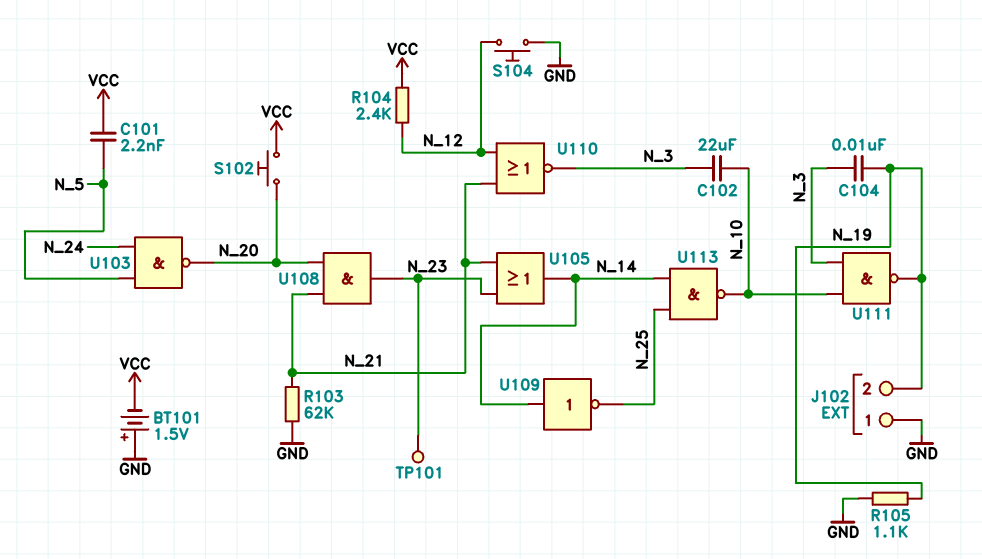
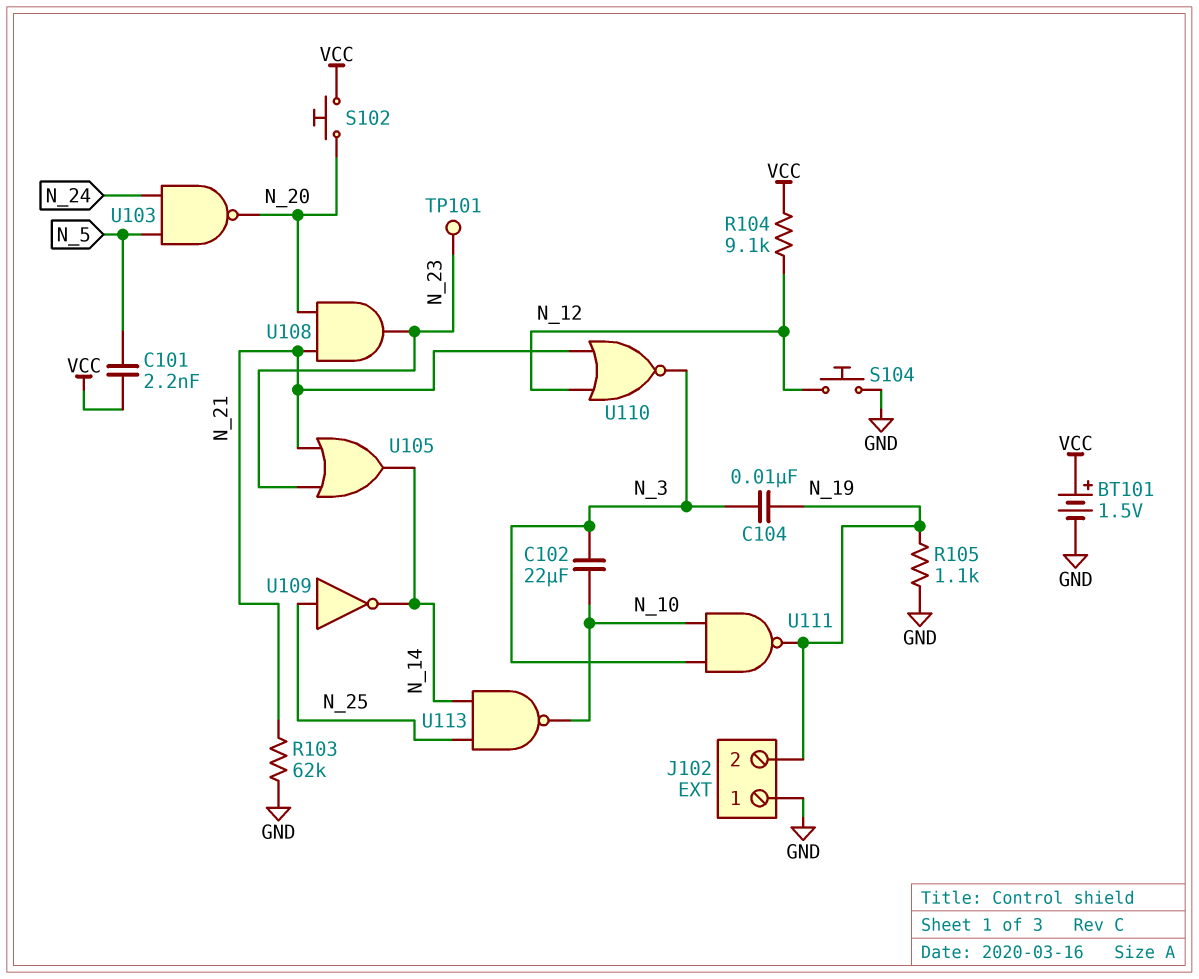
BT101: 1.5V (plus GND, minus VCC) -> 1.5V (plus VCC, minus GND)
R104: 2.4k (N_12, VCC) -> 9.1k (N_12, VCC)
U109: NOT (in N_14, out N_25) -> NOT (in N_25, out N_14)

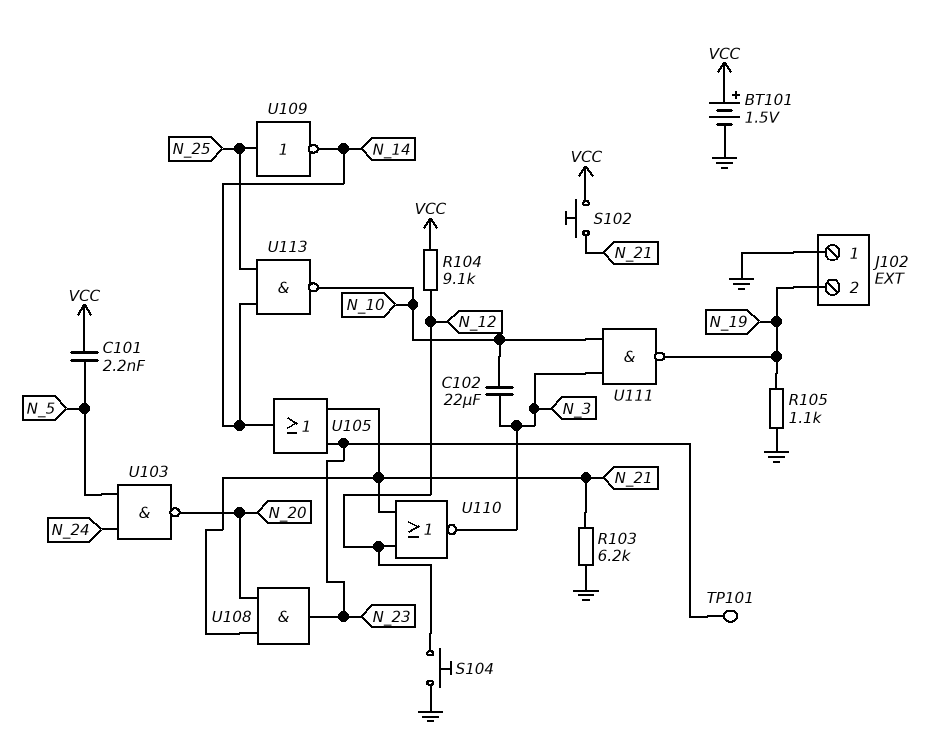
C104: 10nF (N_3, N_19) -> none
R103: 62k (GND, N_21) -> 6.2k (GND, N_21)
S102: button (N_20, VCC) -> button (N_21, VCC)

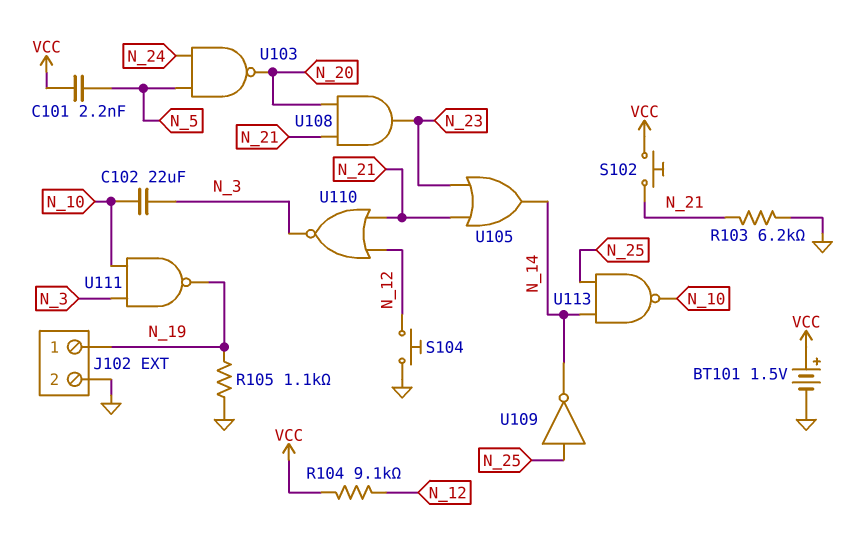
J102 pin 1: GND -> N_19
J102 pin 2: N_19 -> GND
TP101: test point (N_23) -> none

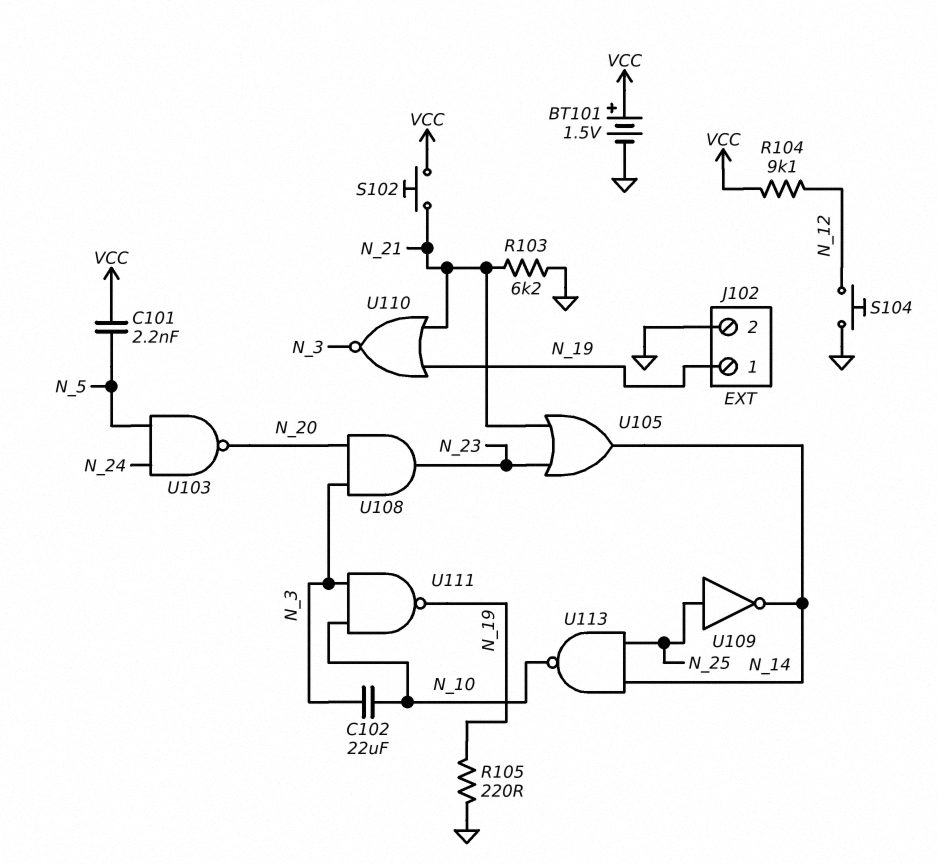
R105: 1.1k (GND, N_19) -> 220 (GND, N_19)
U108: AND (in N_20, in N_21, out N_23) -> AND (in N_3, in N_20, out N_23)
U110: NOR (in N_12, in N_21, out N_3) -> NOR (in N_19, in N_21, out N_3)

